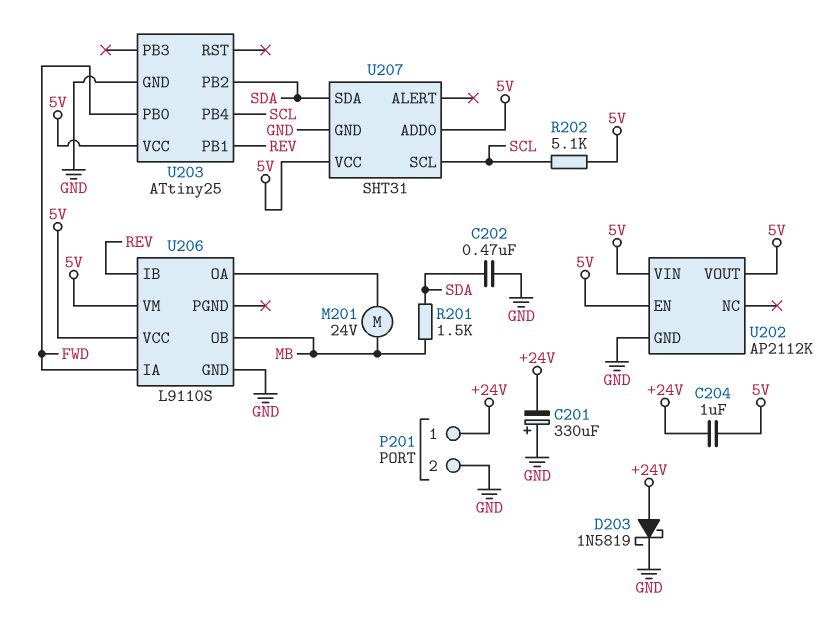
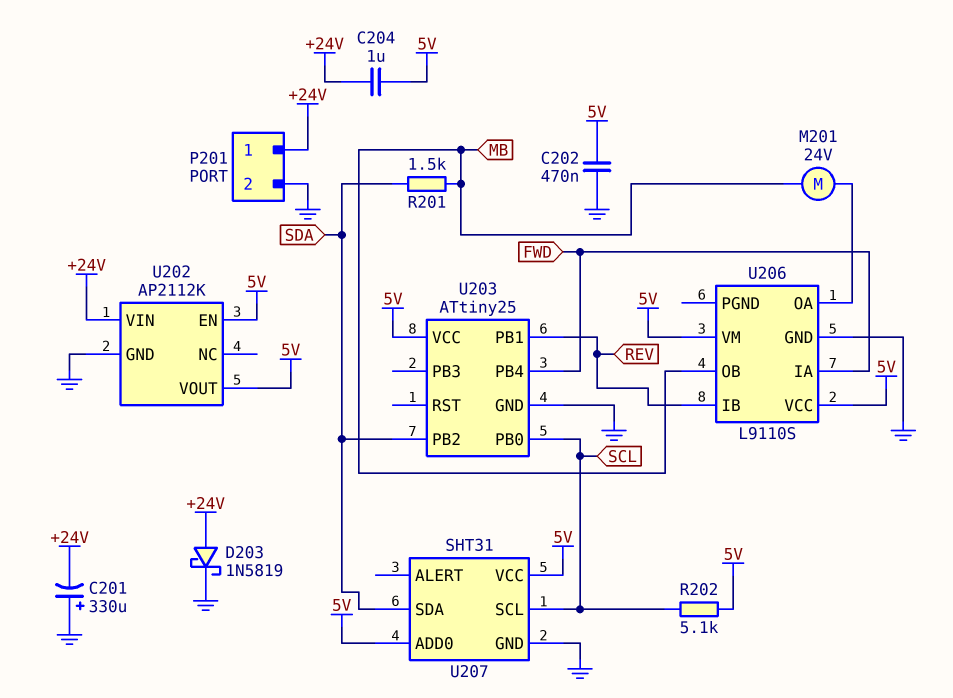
C202: 470nF (GND, SDA) -> 470nF (5V, GND)
U202 pin VIN: 5V -> +24V
U203 pin PB0: FWD -> SCL
U203 pin PB4: SCL -> FWD

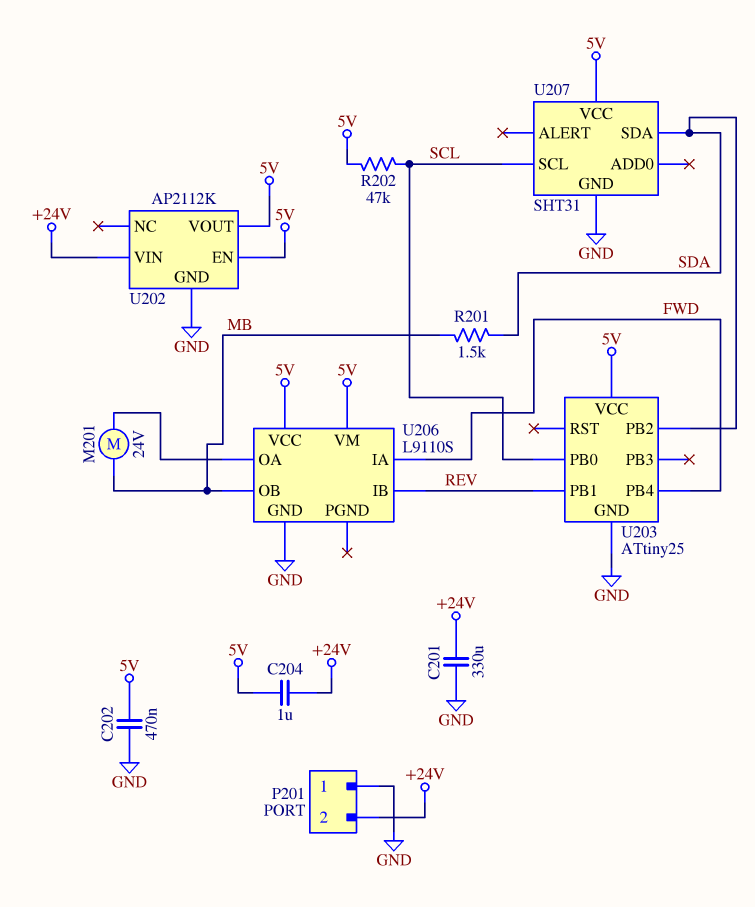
C201: 330uF (plus GND, minus +24V) -> 330uF (+24V, GND)
D203: schottky 1N5819 (A +24V, K GND) -> none
P201 pin 1: +24V -> GND
P201 pin 2: GND -> +24V
R202: 5.1k (5V, SCL) -> 47k (5V, SCL)
U207 pin ADD0: 5V -> none

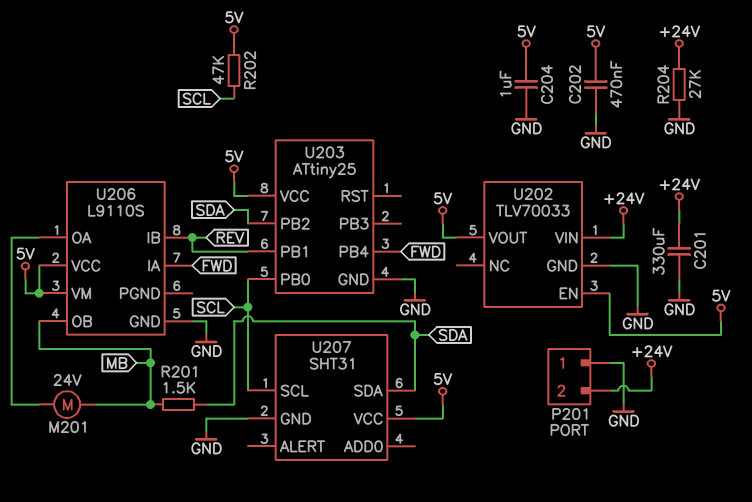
C204: 1uF (+24V, 5V) -> 1uF (5V, GND)
R204: none -> 27k (+24V, GND)
U202: AP2112K -> TLV70033

